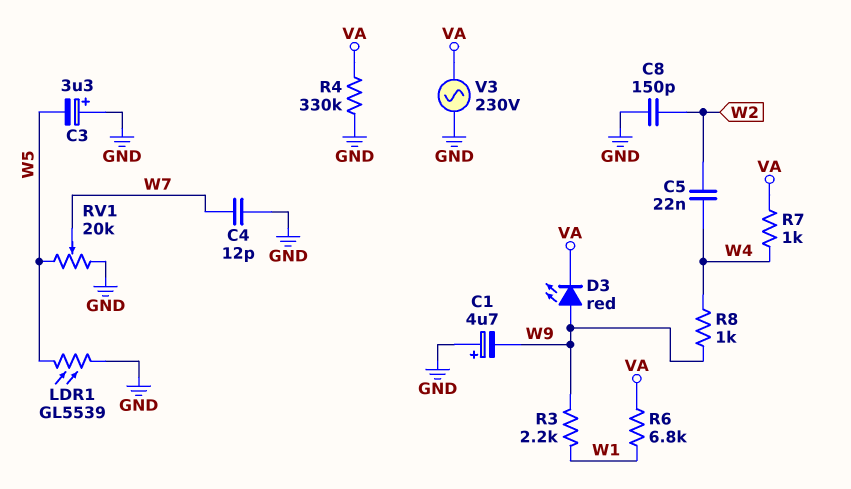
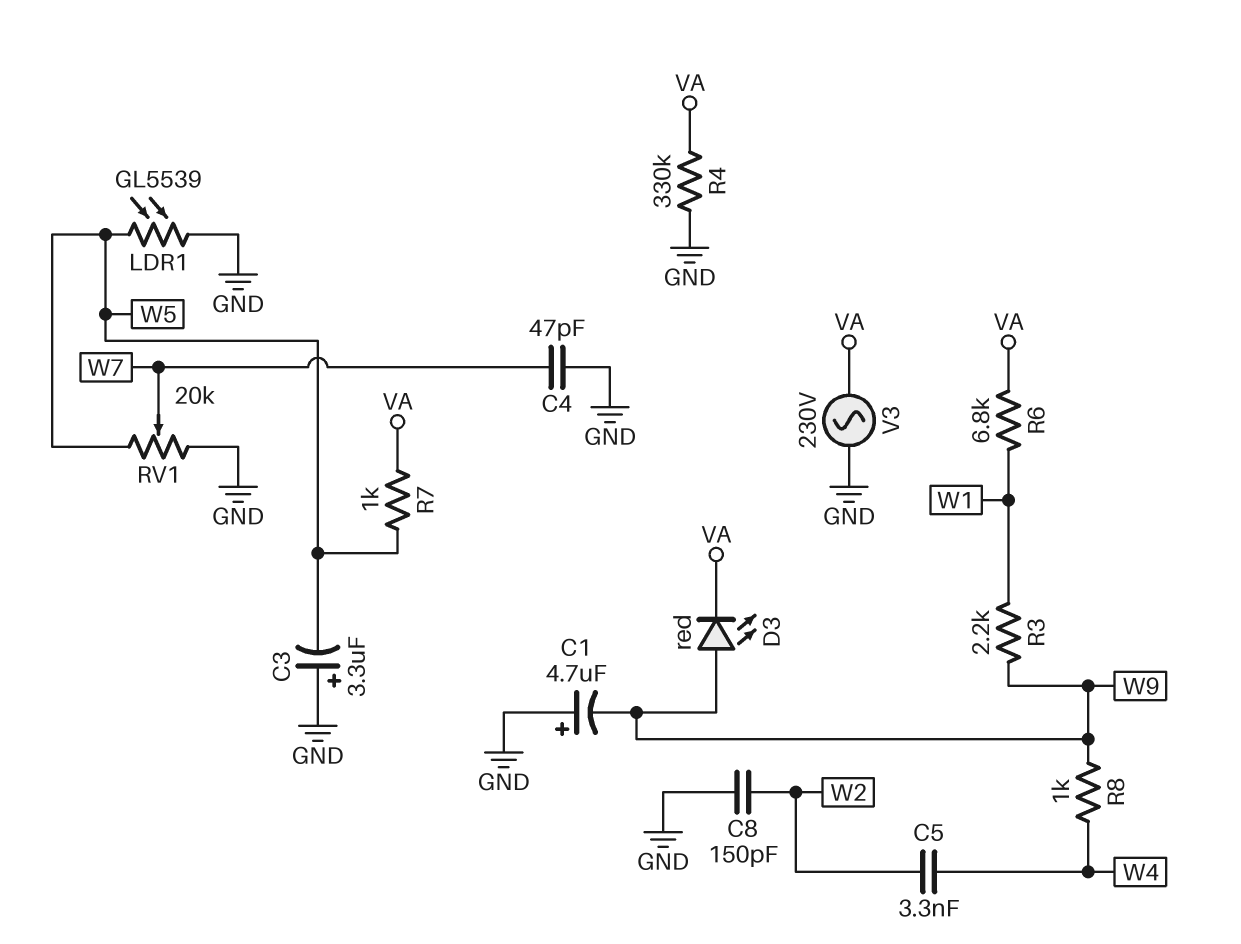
C4: 12pF (GND, W7) -> 47pF (GND, W7)
C5: 22nF (W2, W4) -> 3.3nF (W2, W4)
R7: 1k (VA, W4) -> 1k (VA, W5)

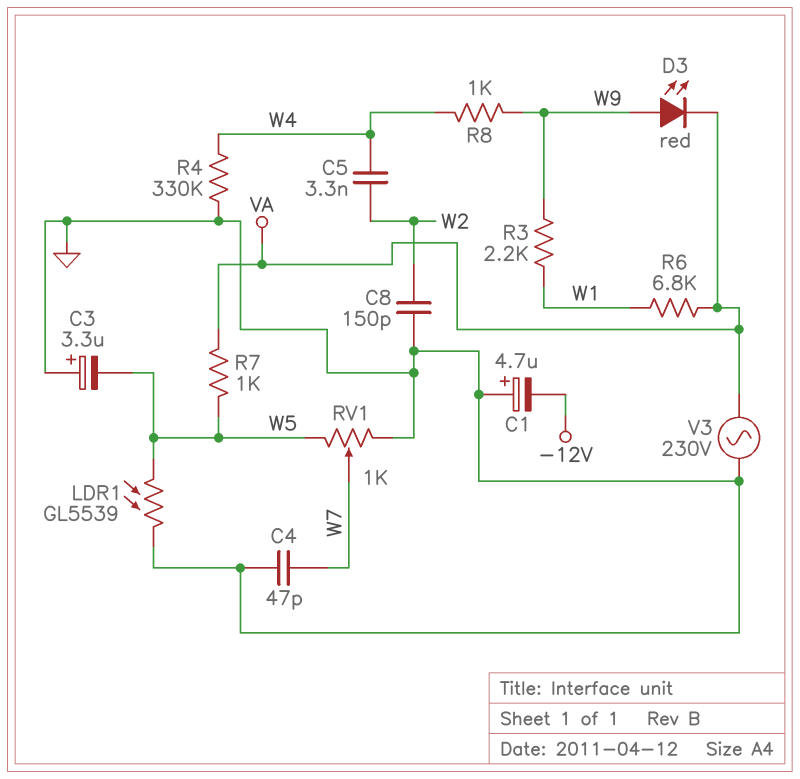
C1: 4.7uF (plus GND, minus W9) -> 4.7uF (plus GND, minus -12V)
R4: 330k (GND, VA) -> 330k (GND, W4)
RV1: 20k (GND, W5, wiper W7) -> 1k (GND, W5, wiper W7)

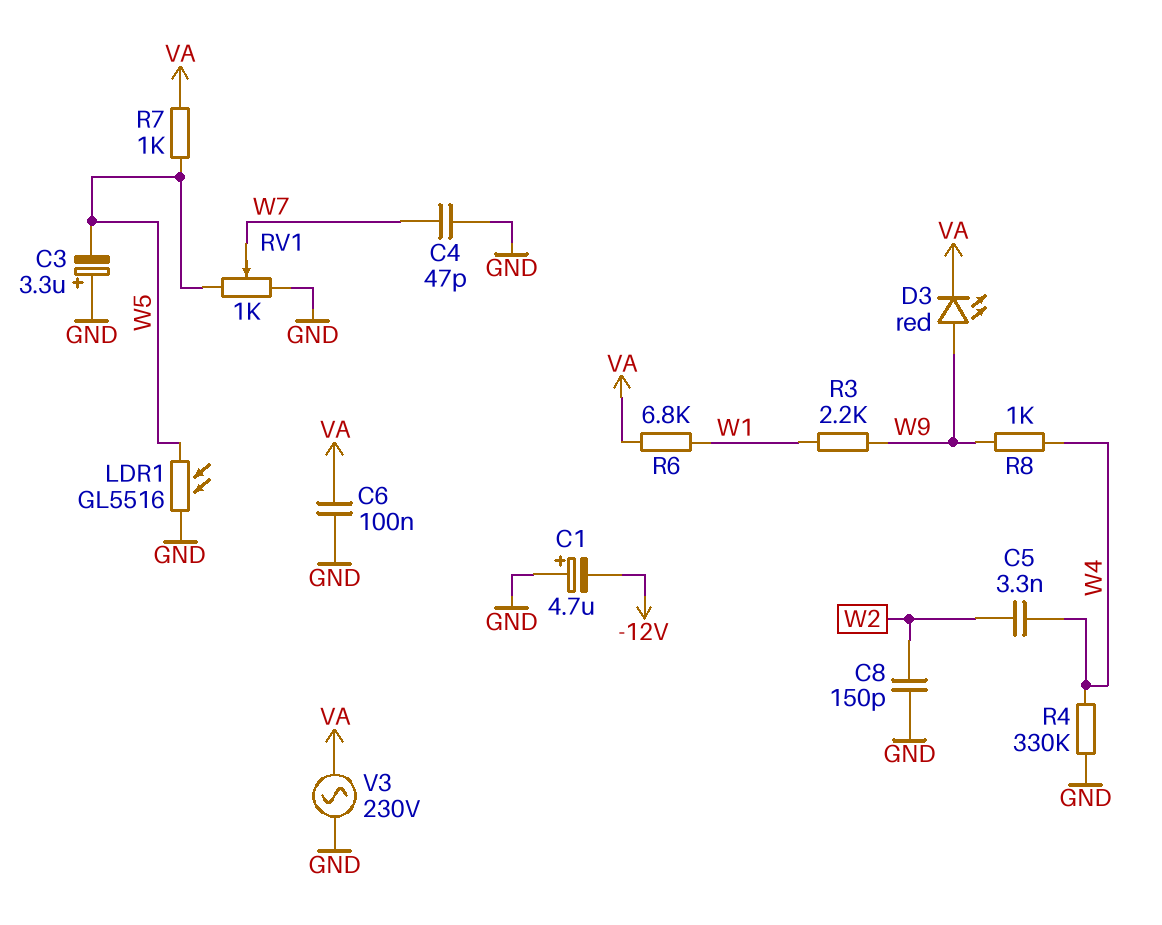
C6: none -> 100nF (GND, VA)
LDR1: GL5539 (GND, W5) -> GL5516 (GND, W5)

